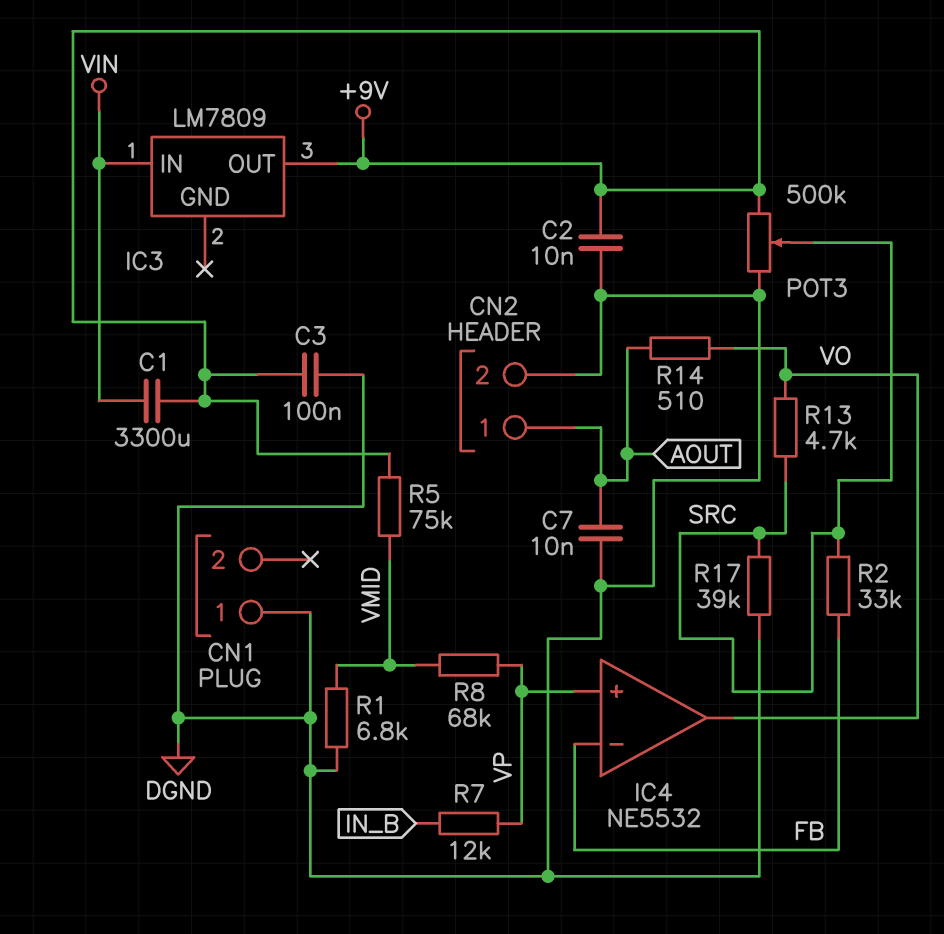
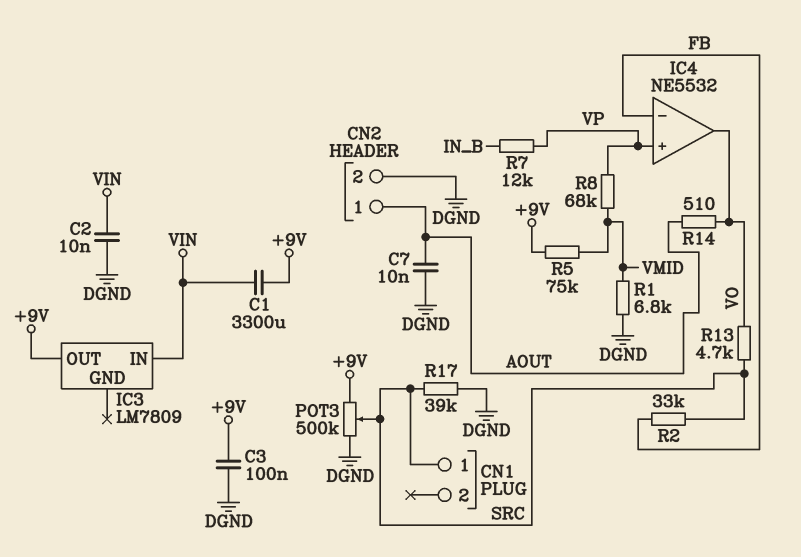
C2: 10nF (+9V, DGND) -> 10nF (DGND, VIN)
CN1 pin 1: DGND -> SRC

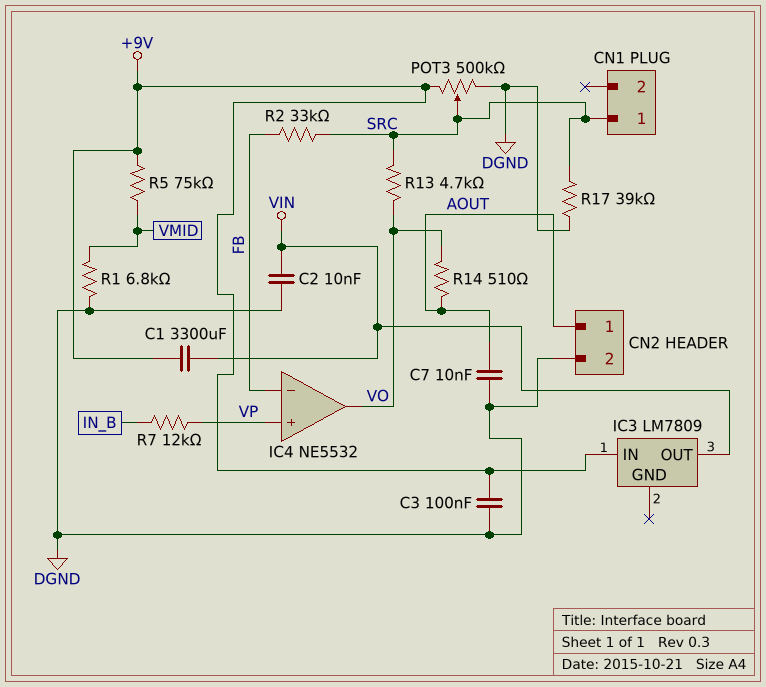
IC3 pin IN: VIN -> +9V
IC3 pin OUT: +9V -> VIN
R8: 68k (VMID, VP) -> none

